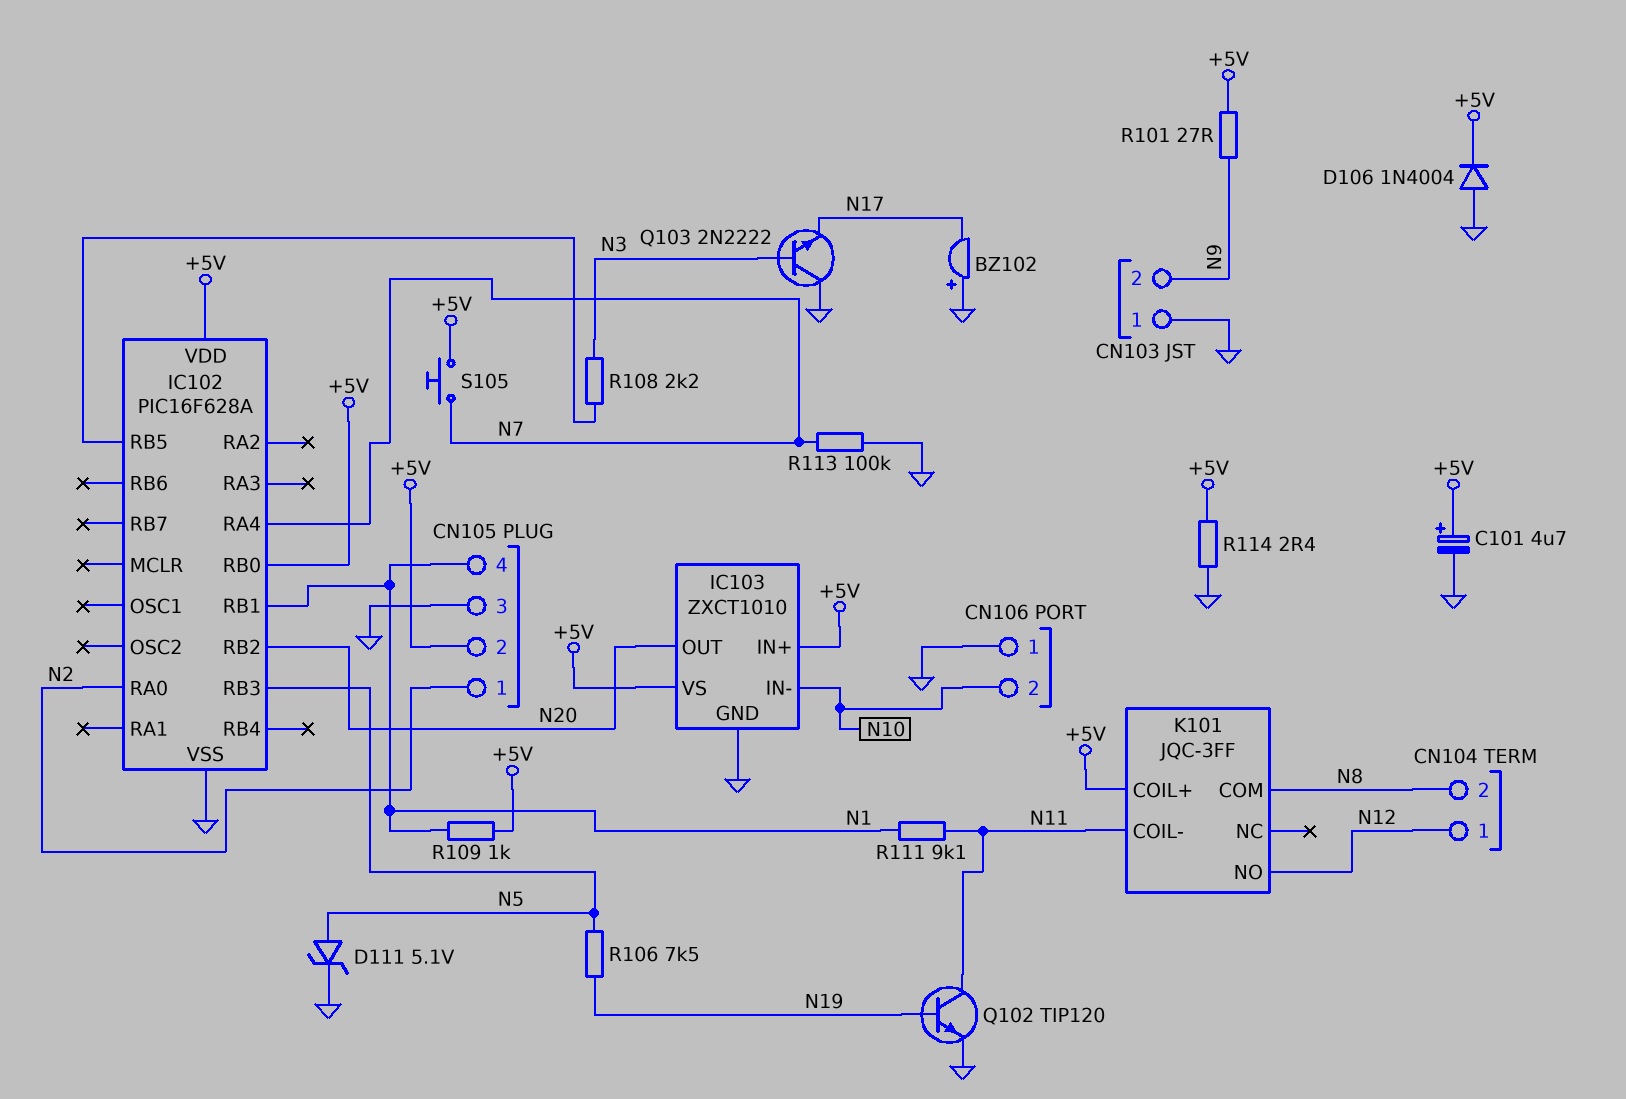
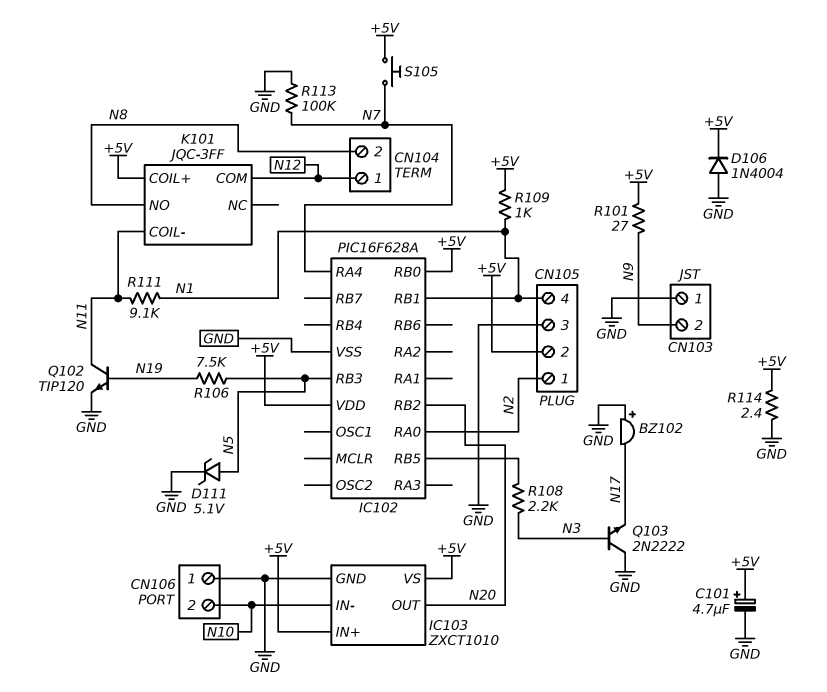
K101 pin COM: N8 -> N12
K101 pin NO: N12 -> N8

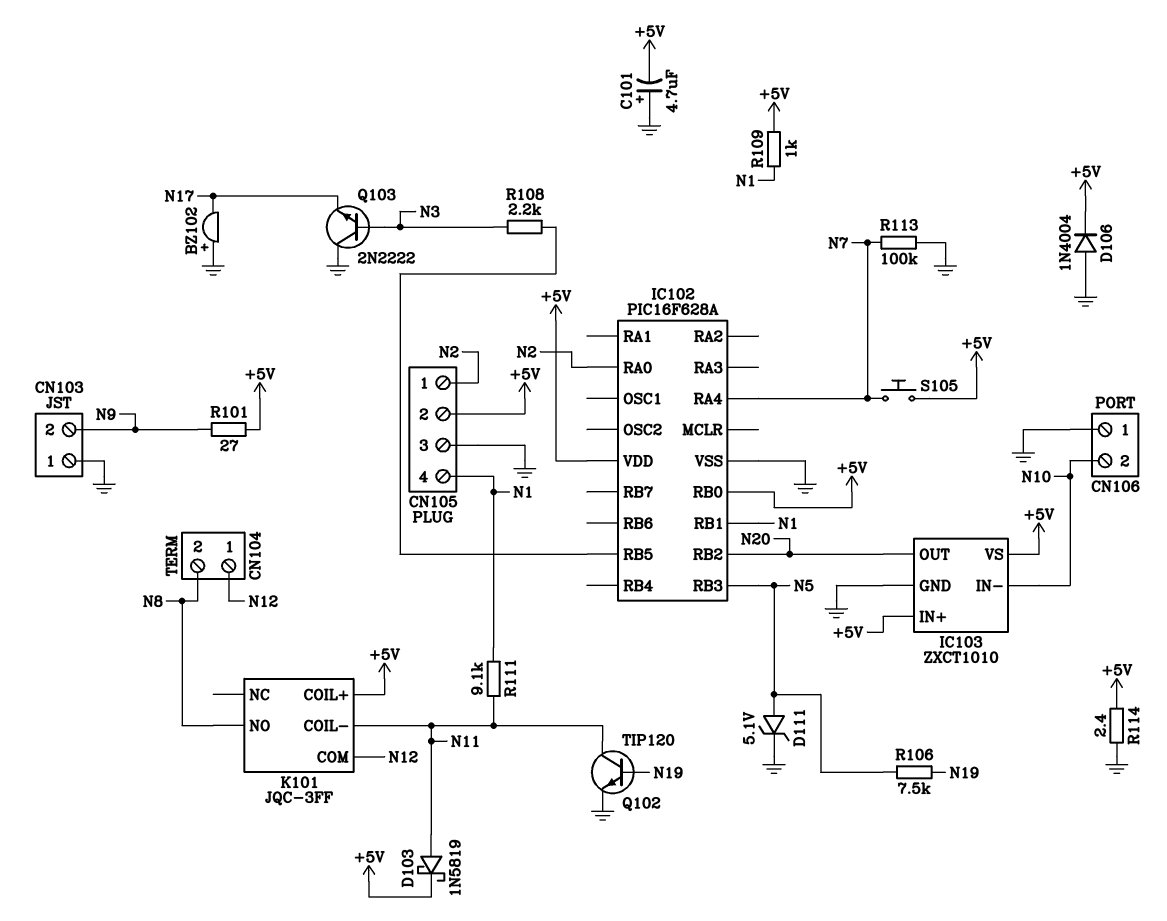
C101: 4.7uF (plus +5V, minus GND) -> 4.7uF (plus GND, minus +5V)
D103: none -> schottky 1N5819 (A N11, K +5V)

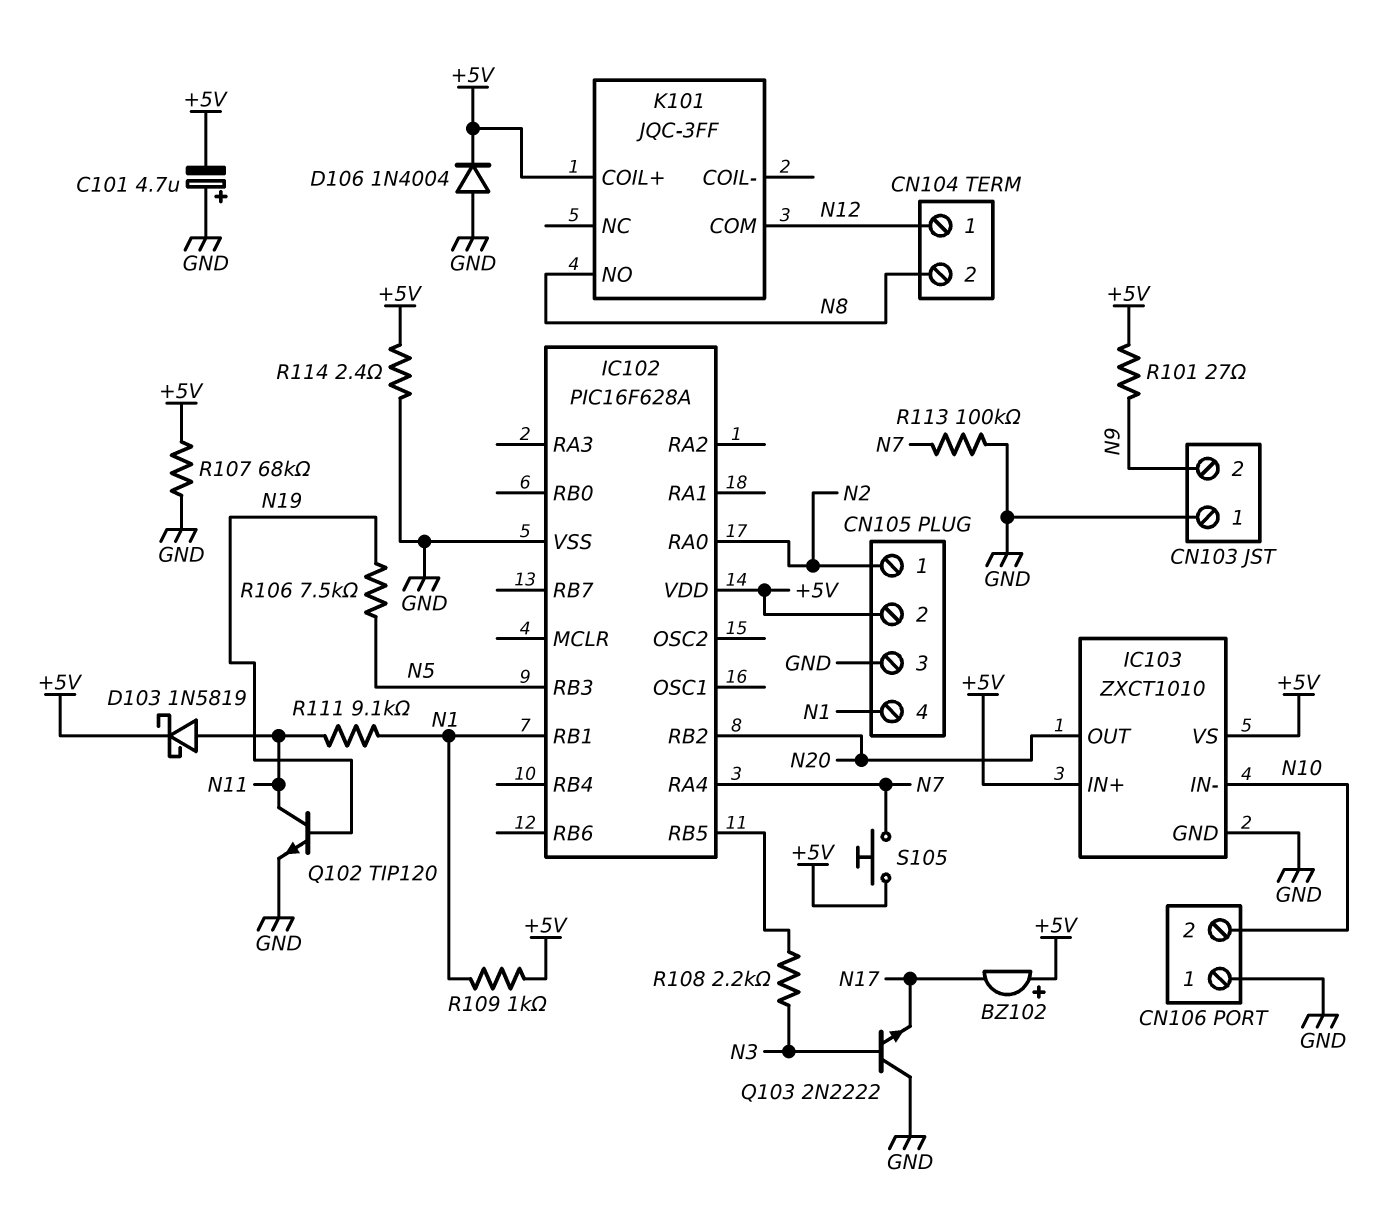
BZ102: buzzer (plus GND, minus N17) -> buzzer (plus +5V, minus N17)
D111: zener 5.1V (A N5, K GND) -> none
IC102 pin RB0: +5V -> none
K101 pin COIL-: N11 -> none
R107: none -> 68k (+5V, GND)

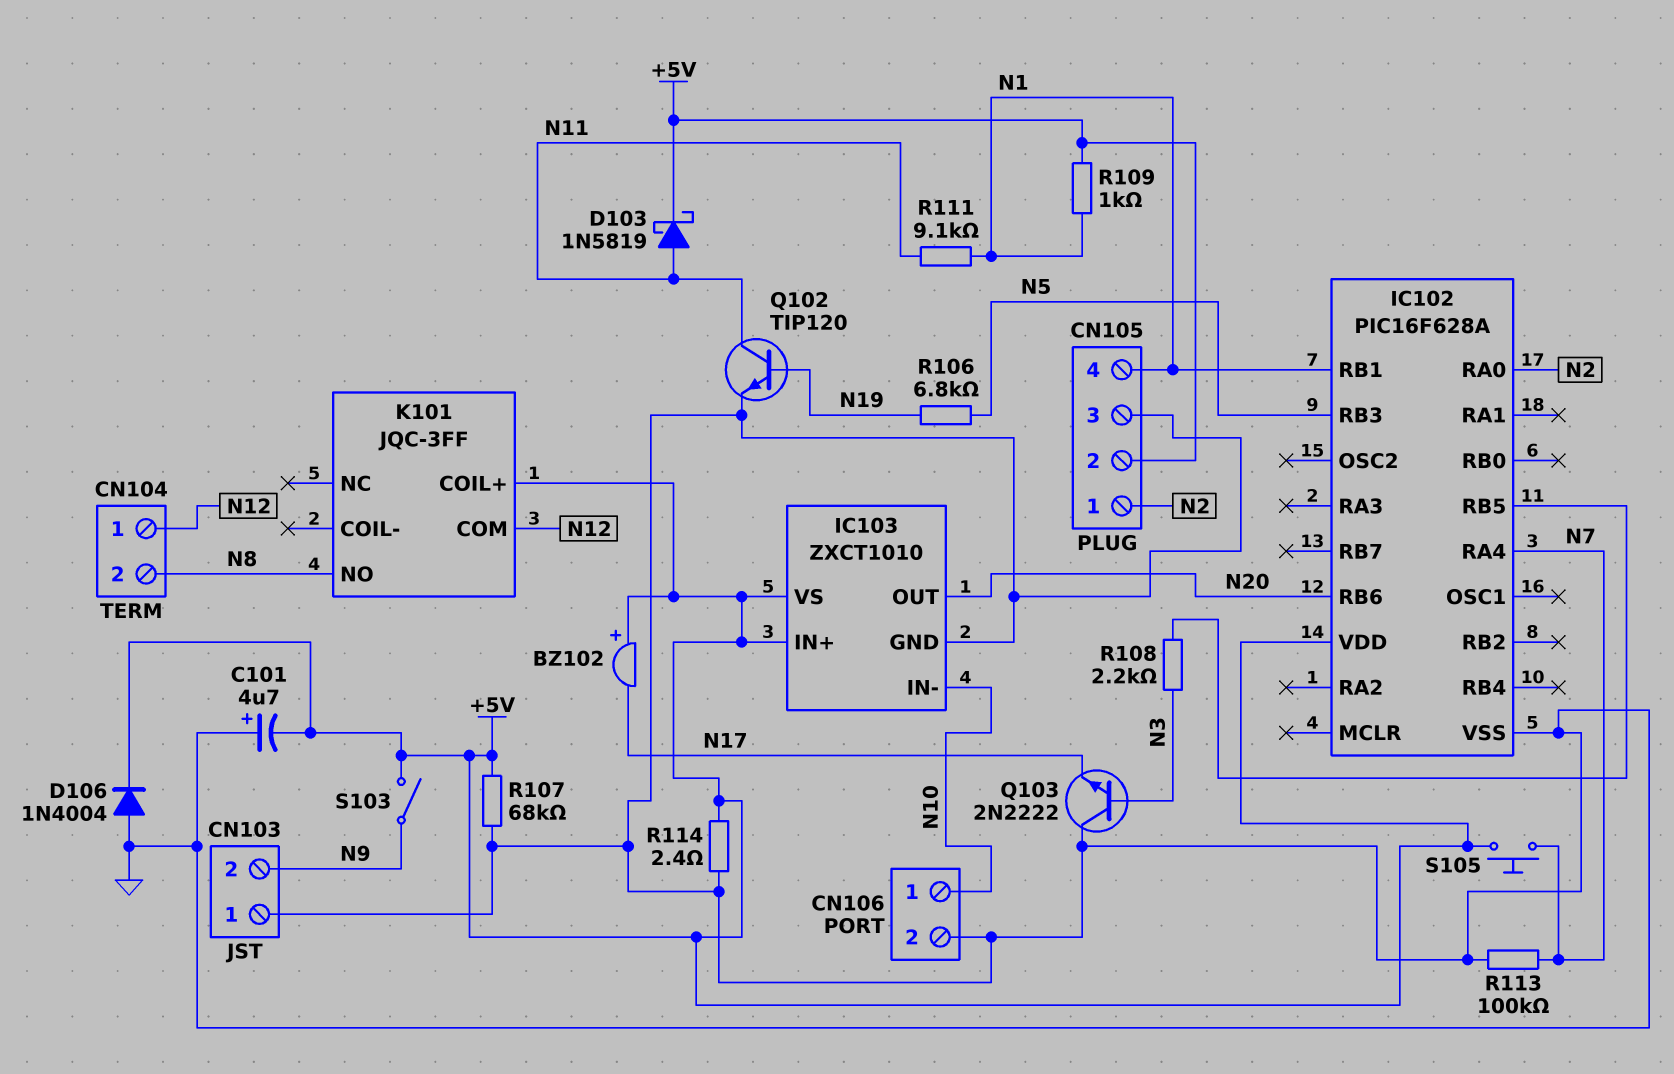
CN106 pin 1: GND -> N10
CN106 pin 2: N10 -> GND
IC102 pin RB2: N20 -> none
IC102 pin RB6: none -> N20
R101: 27 (+5V, N9) -> none
R106: 7.5k (N5, N19) -> 6.8k (N5, N19)
S103: none -> switch (+5V, N9)

